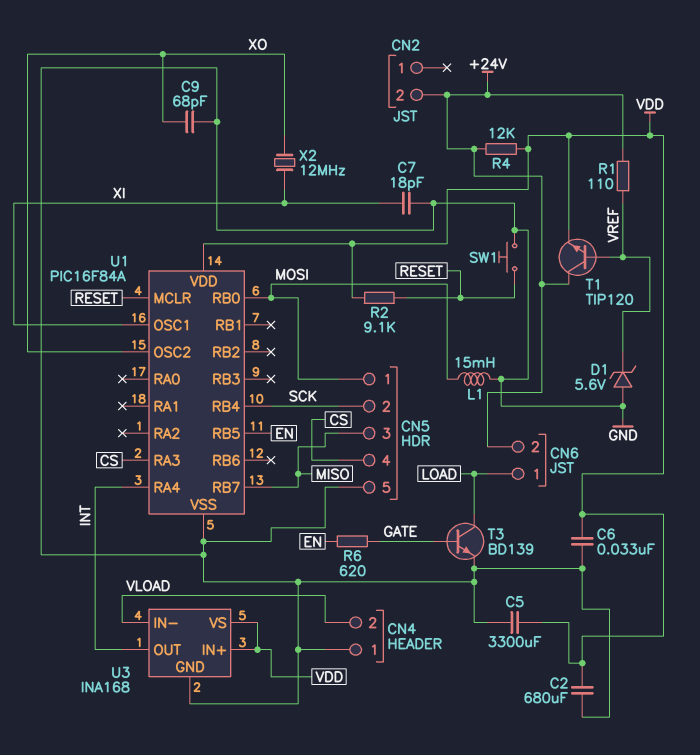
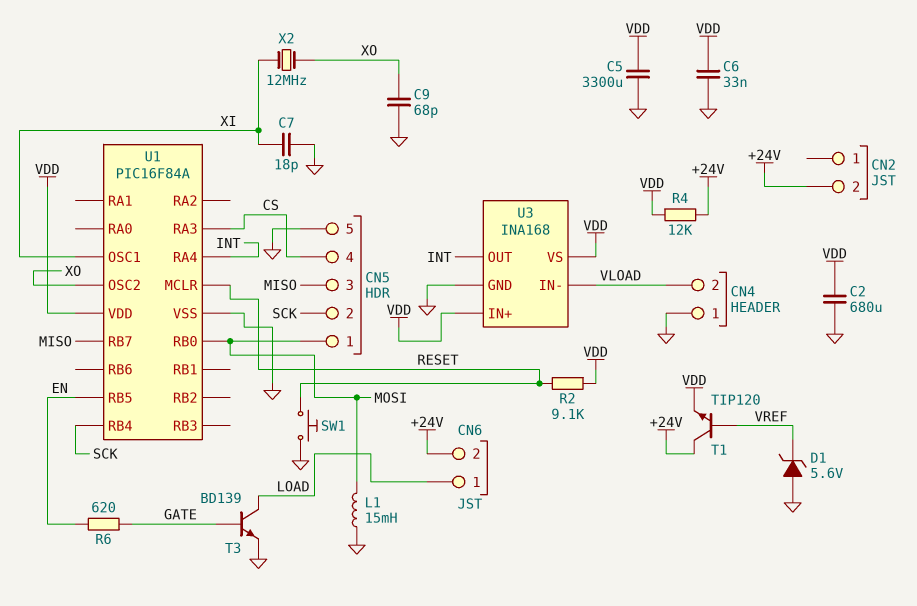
R1: 110 (+24V, VREF) -> none

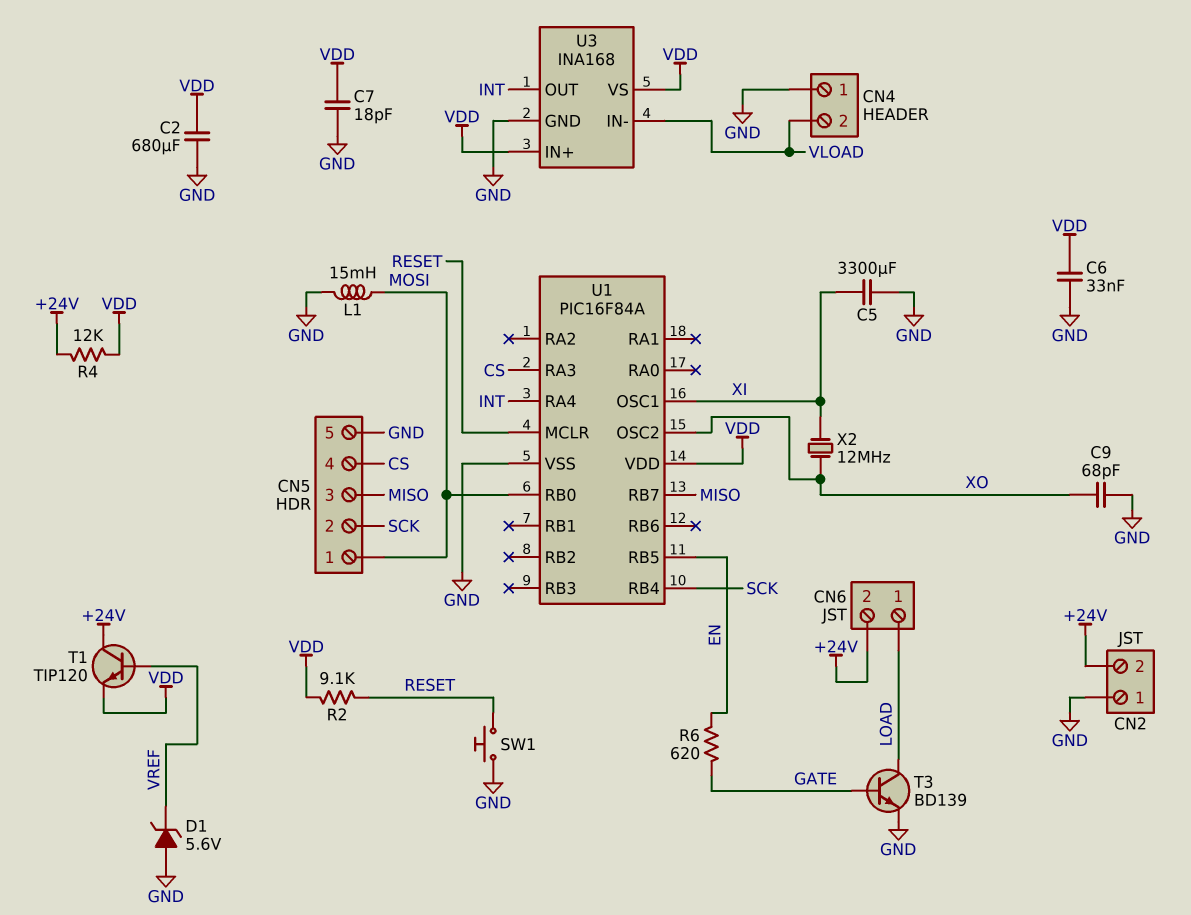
C5: 3300uF (GND, VDD) -> 3300uF (GND, XI)
C7: 18pF (GND, XI) -> 18pF (GND, VDD)
CN2 pin 1: none -> GND

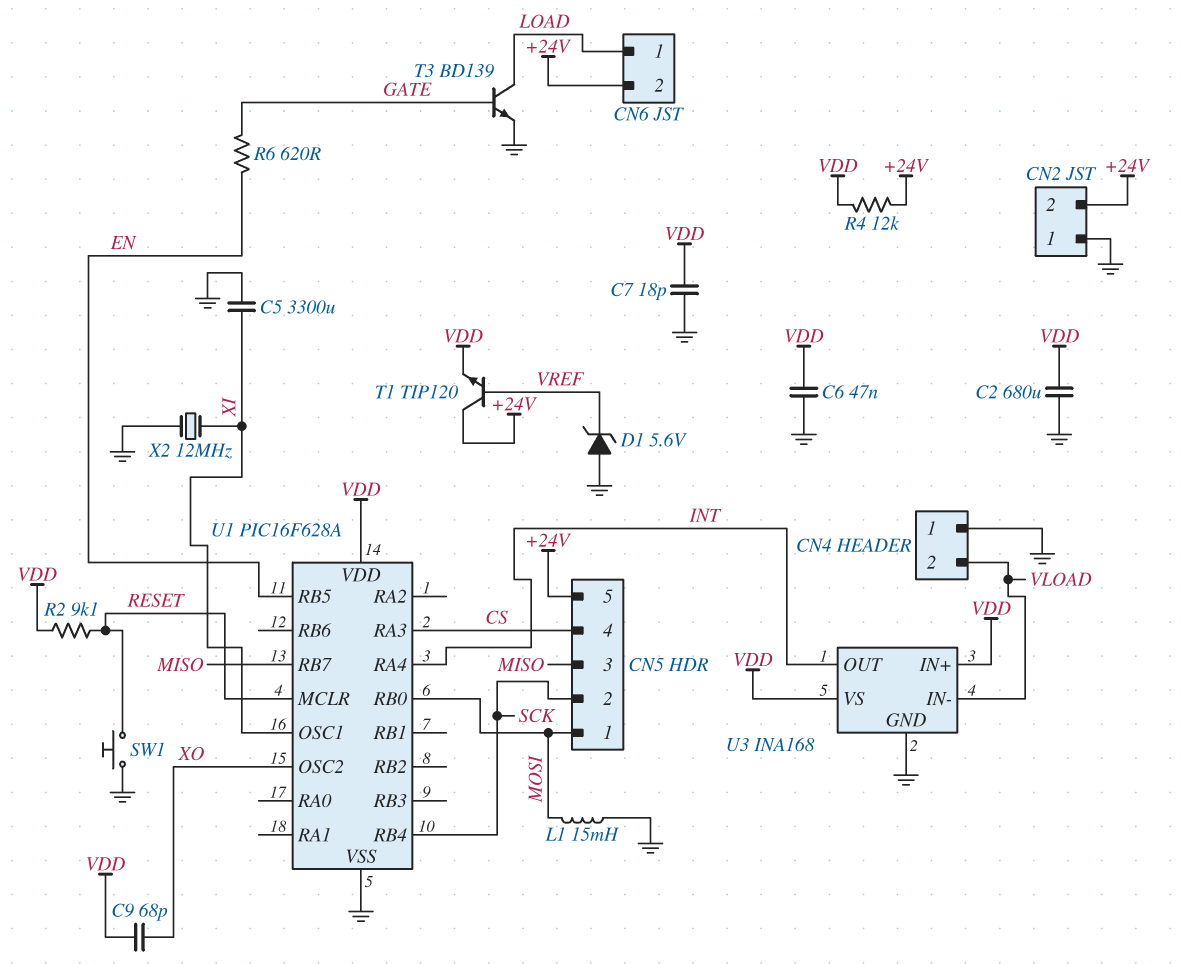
C6: 33nF (GND, VDD) -> 47nF (GND, VDD)
C9: 68pF (GND, XO) -> 68pF (VDD, XO)
CN5 pin 5: GND -> +24V
U1: PIC16F84A -> PIC16F628A
X2: 12MHz (XI, XO) -> 12MHz (GND, XI)

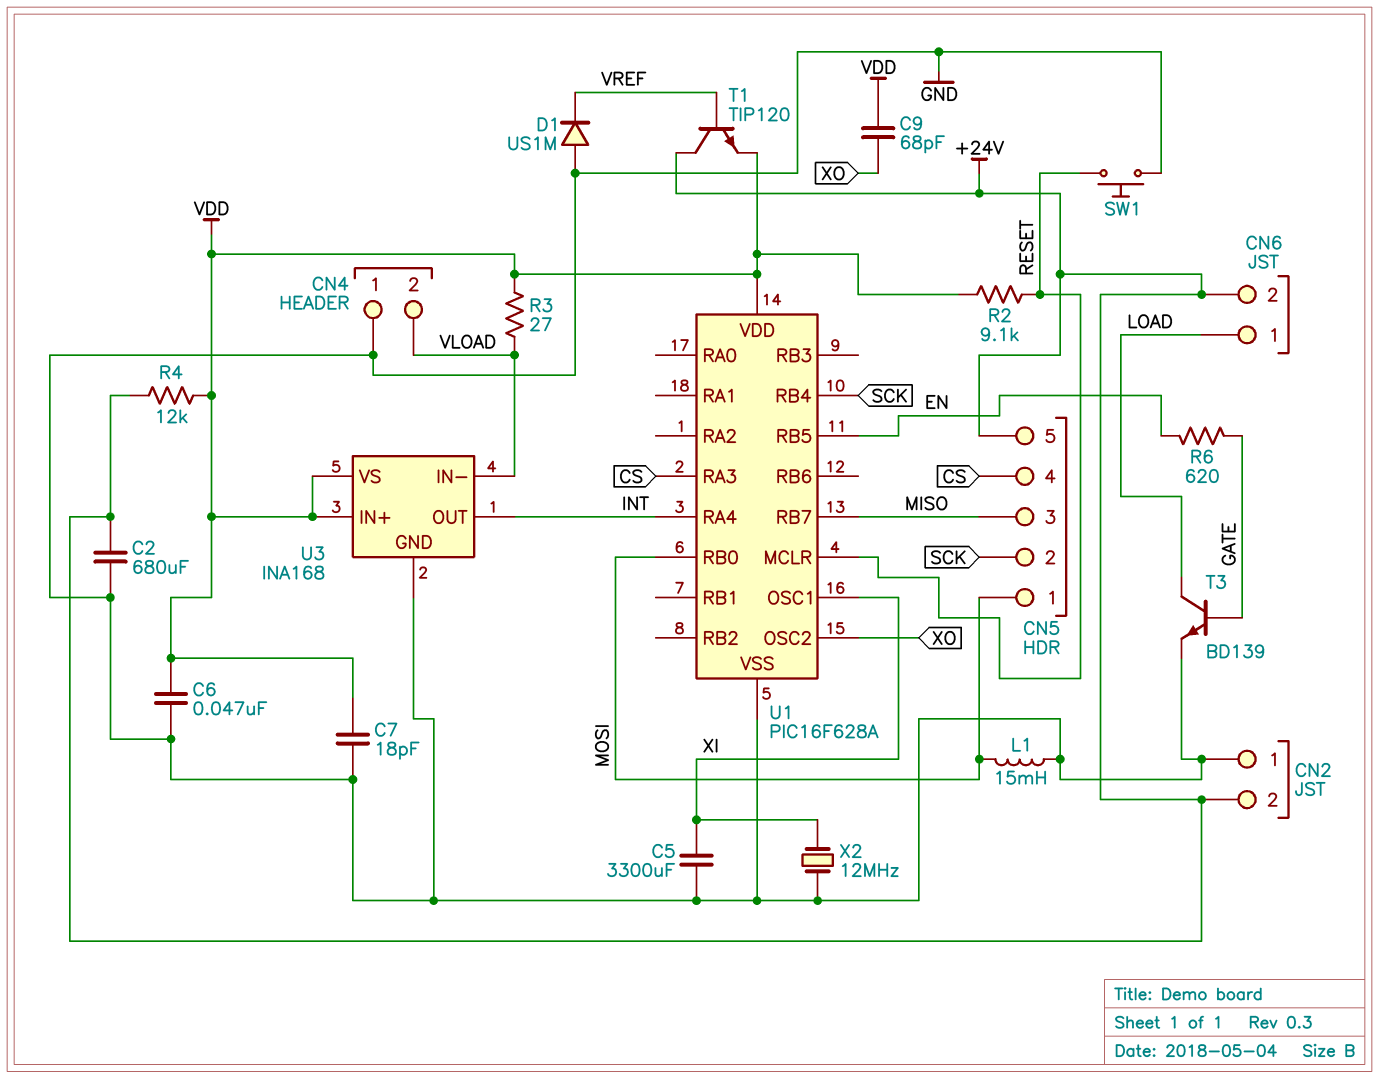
C2: 680uF (GND, VDD) -> 680uF (+24V, GND)
D1: zener 5.6V (A GND, K VREF) -> diode US1M (A GND, K VREF)
R3: none -> 27 (VDD, VLOAD)

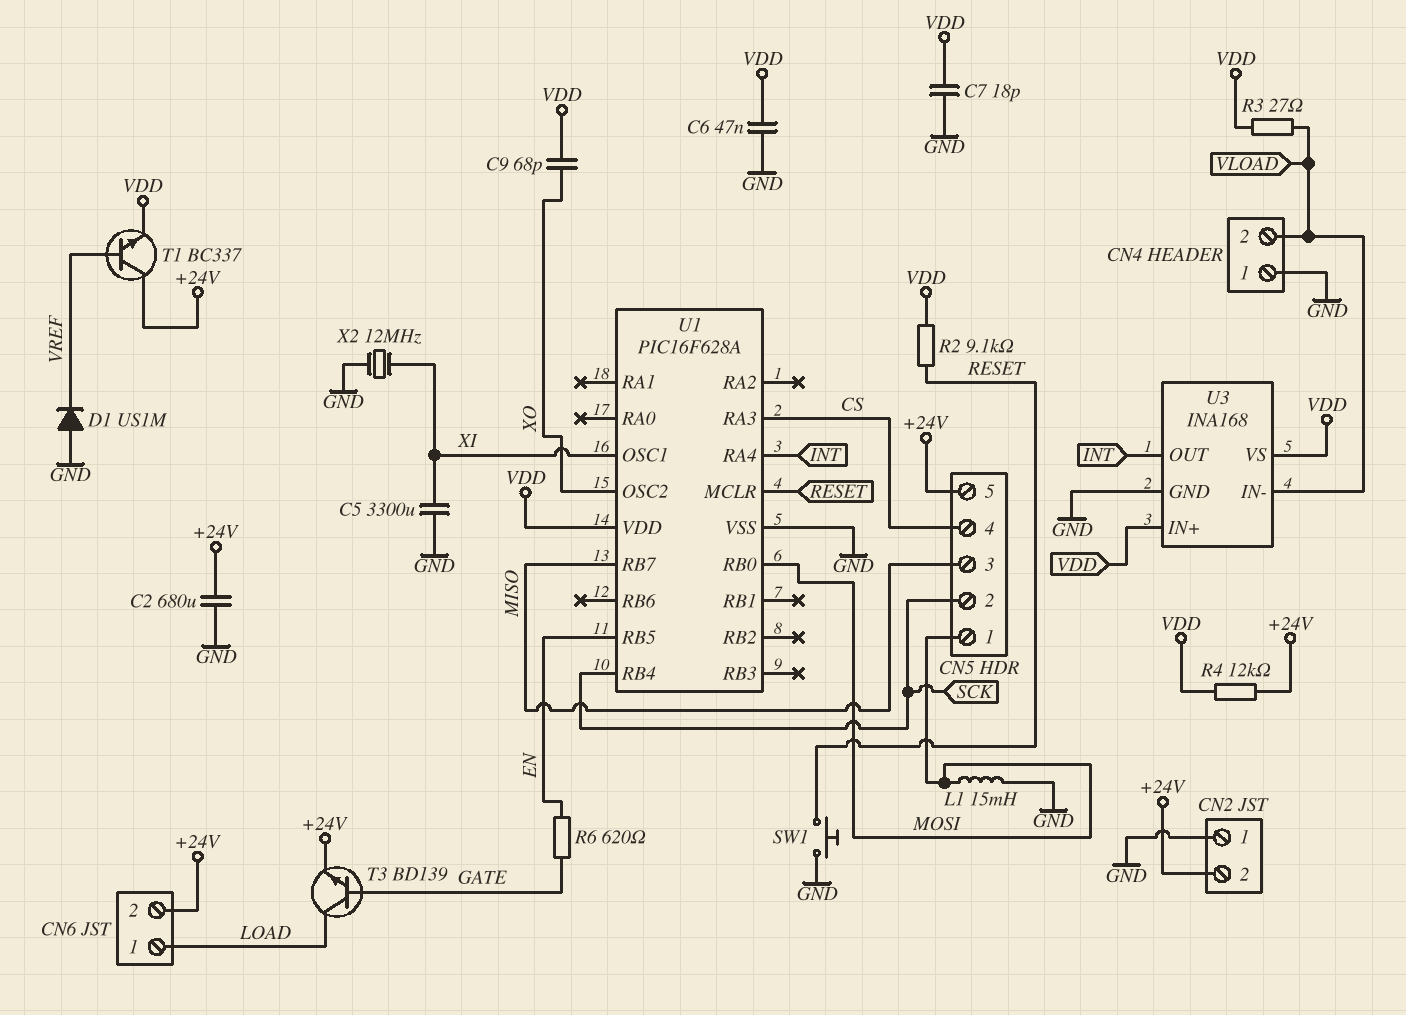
T1: NPN TIP120 (B VREF, C +24V, E VDD) -> NPN BC337 (B VREF, C +24V, E VDD)
T3: NPN BD139 (B GATE, C LOAD, E GND) -> NPN BD139 (B GATE, C LOAD, E +24V)

